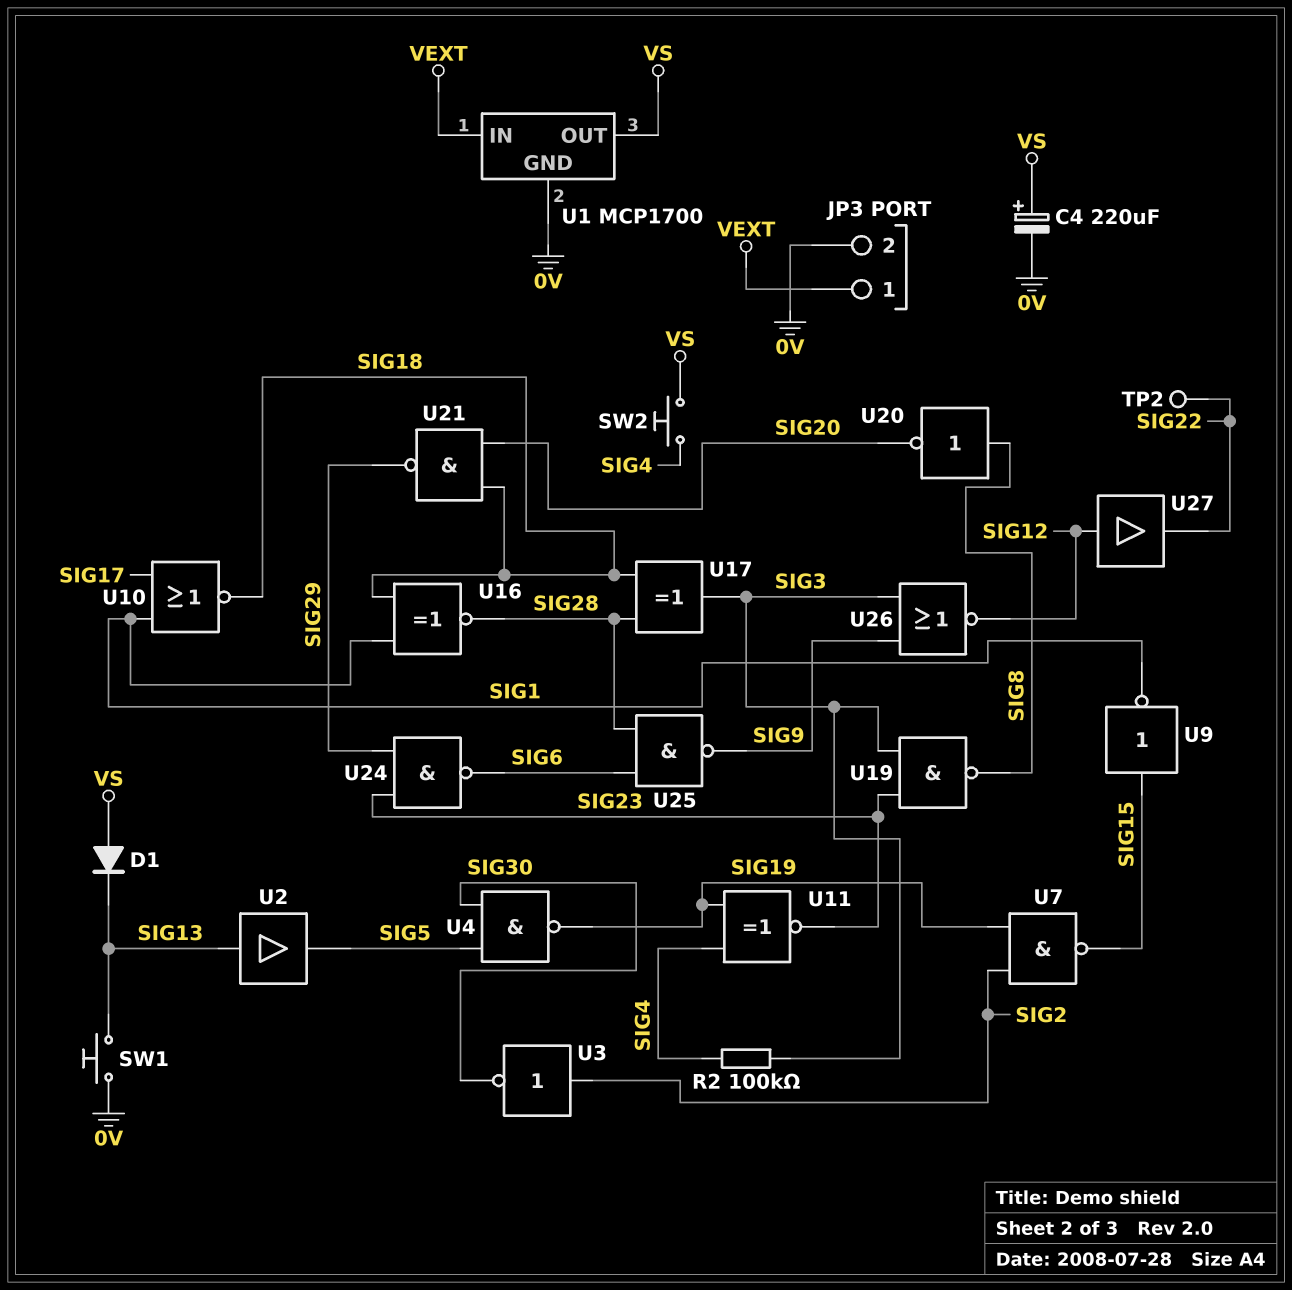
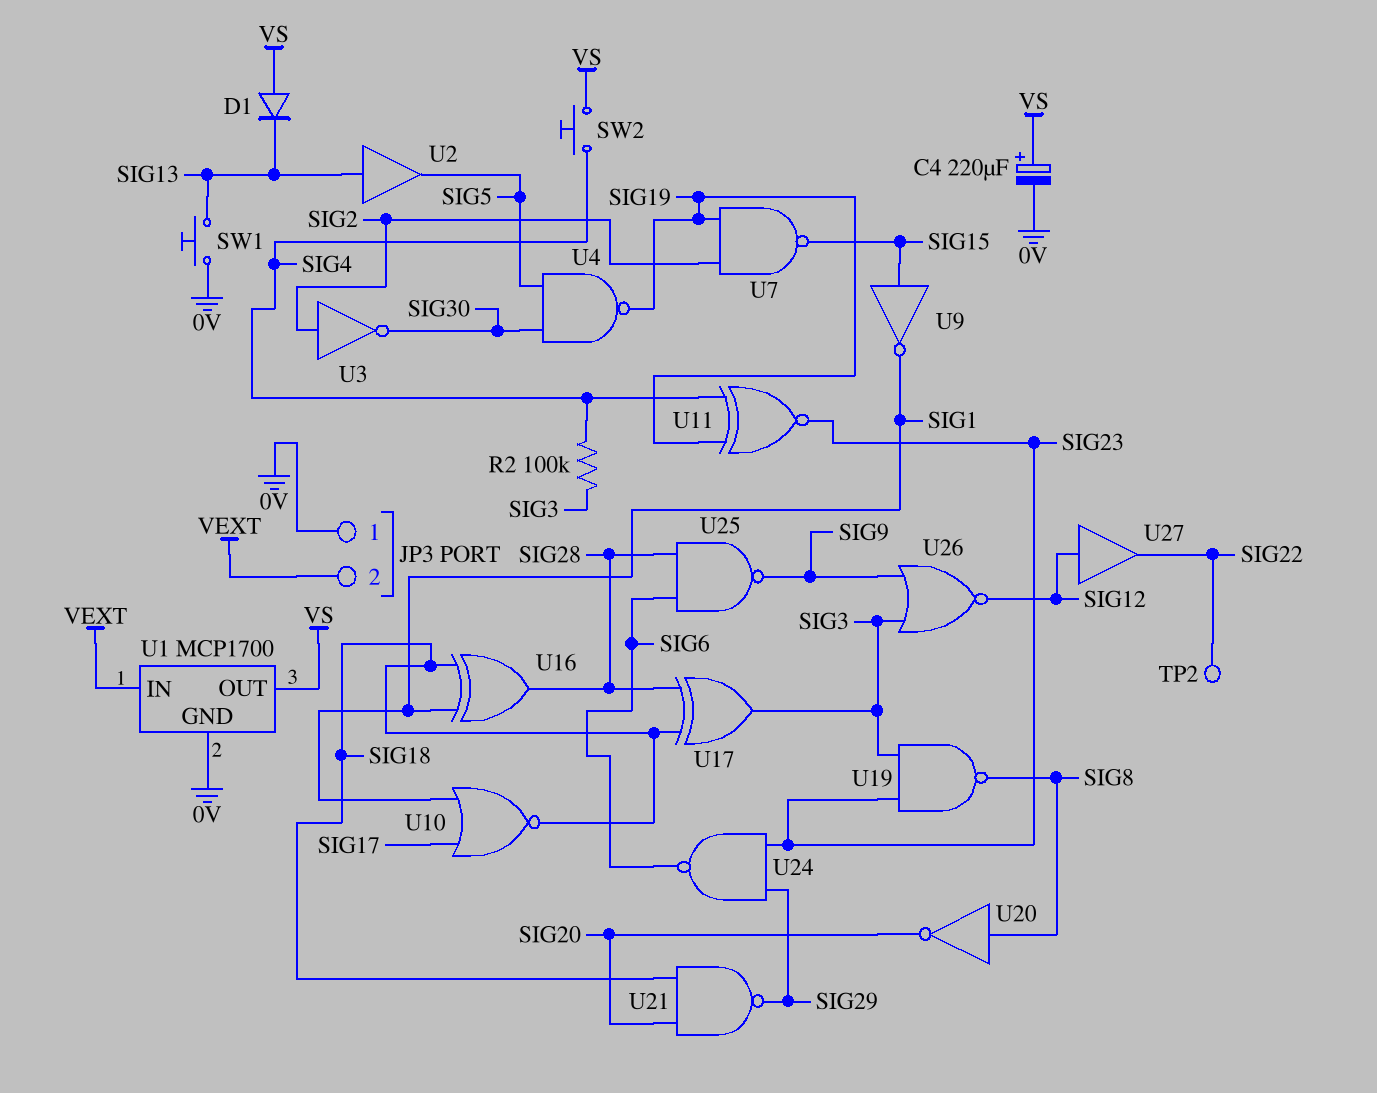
JP3 pin 1: VEXT -> 0V
JP3 pin 2: 0V -> VEXT
U16: XNOR (in SIG1, in SIG18, out SIG28) -> XOR (in SIG1, in SIG18, out SIG28)

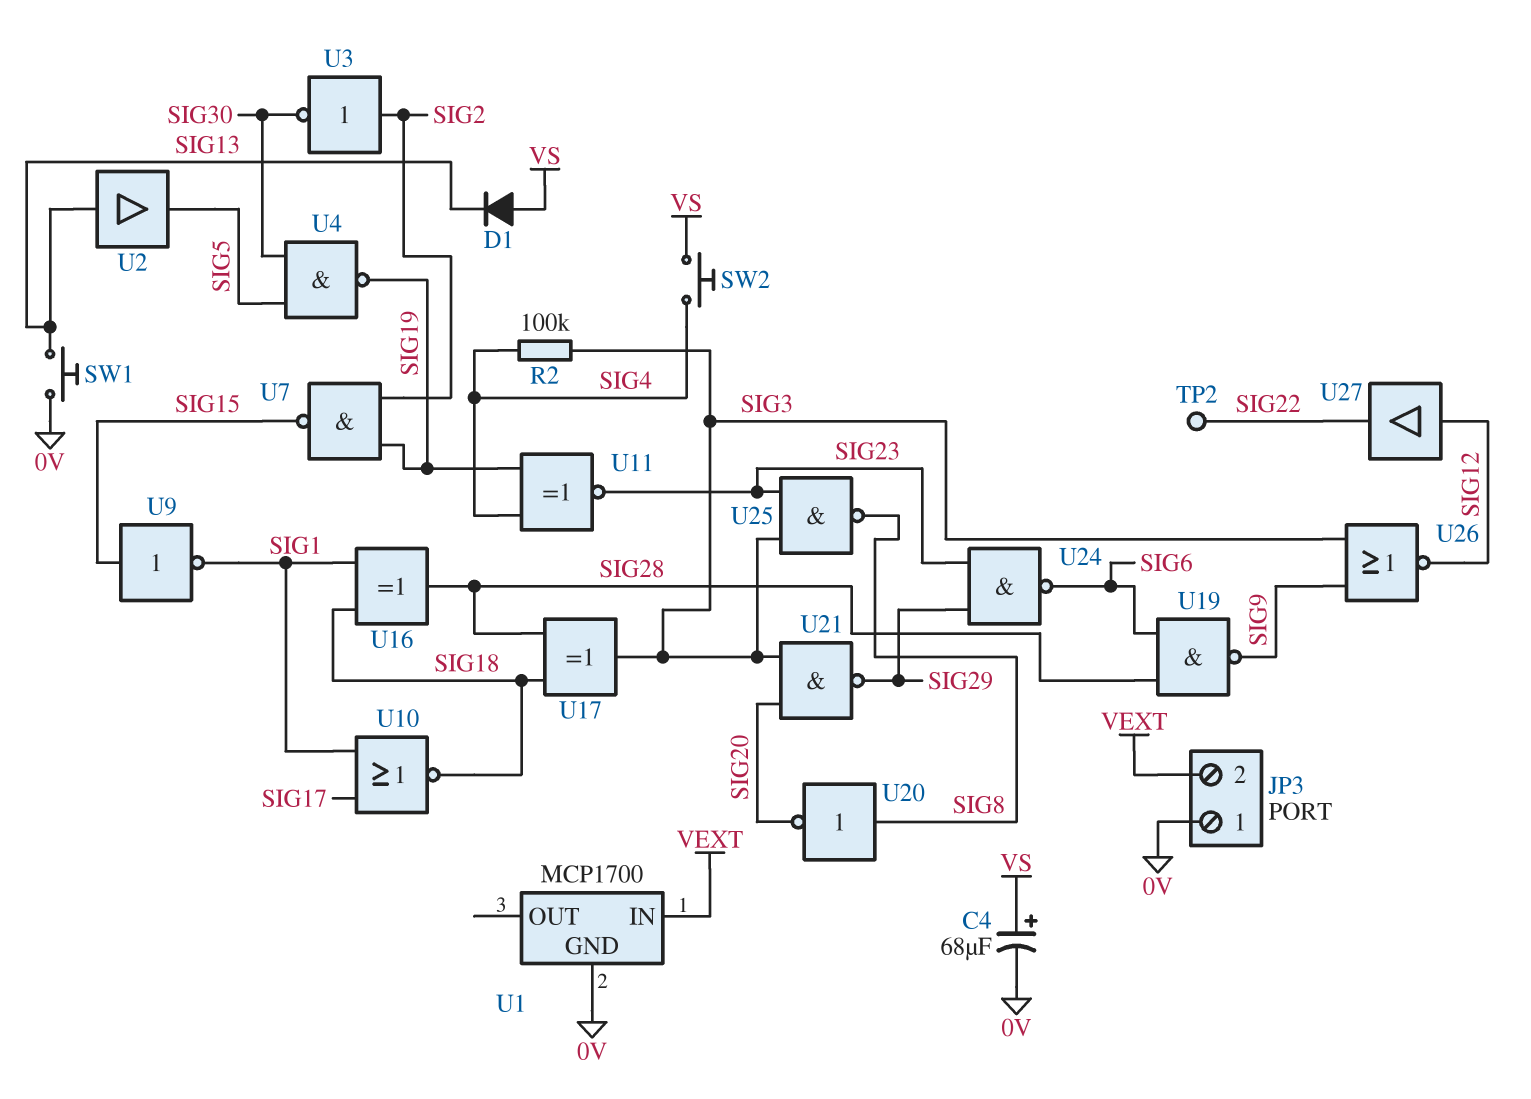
C4: 220uF (plus VS, minus 0V) -> 68uF (plus VS, minus 0V)
U1 pin OUT: VS -> none
U19: NAND (in SIG3, in SIG23, out SIG8) -> NAND (in SIG6, in SIG28, out SIG9)
U21: NAND (in SIG18, in SIG20, out SIG29) -> NAND (in SIG3, in SIG20, out SIG29)
U25: NAND (in SIG6, in SIG28, out SIG9) -> NAND (in SIG3, in SIG23, out SIG8)

